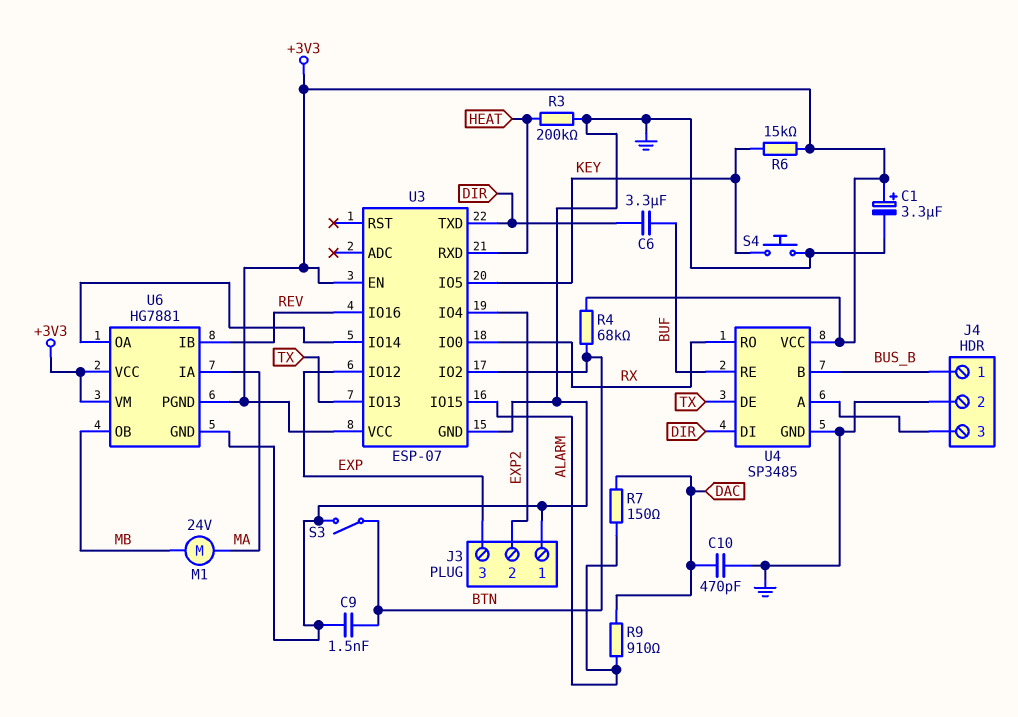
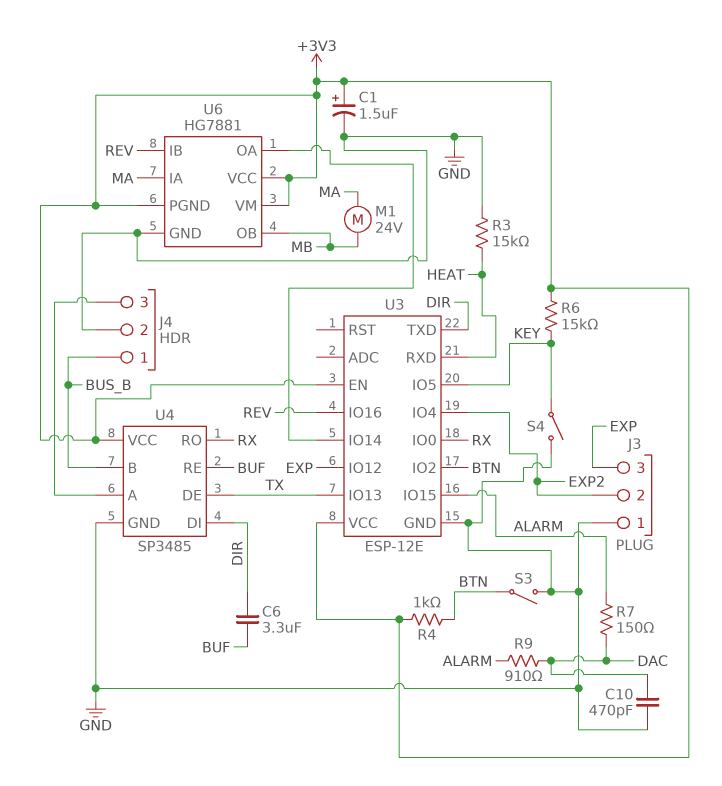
C1: 3.3uF (plus +3V3, minus GND) -> 1.5uF (plus +3V3, minus GND)
C9: 1.5nF (BTN, GND) -> none
R3: 200k (GND, HEAT) -> 15k (GND, HEAT)
R4: 68k (+3V3, BTN) -> 1k (+3V3, BTN)
S4: button (GND, KEY) -> switch (GND, KEY)
U3: ESP-07 -> ESP-12E

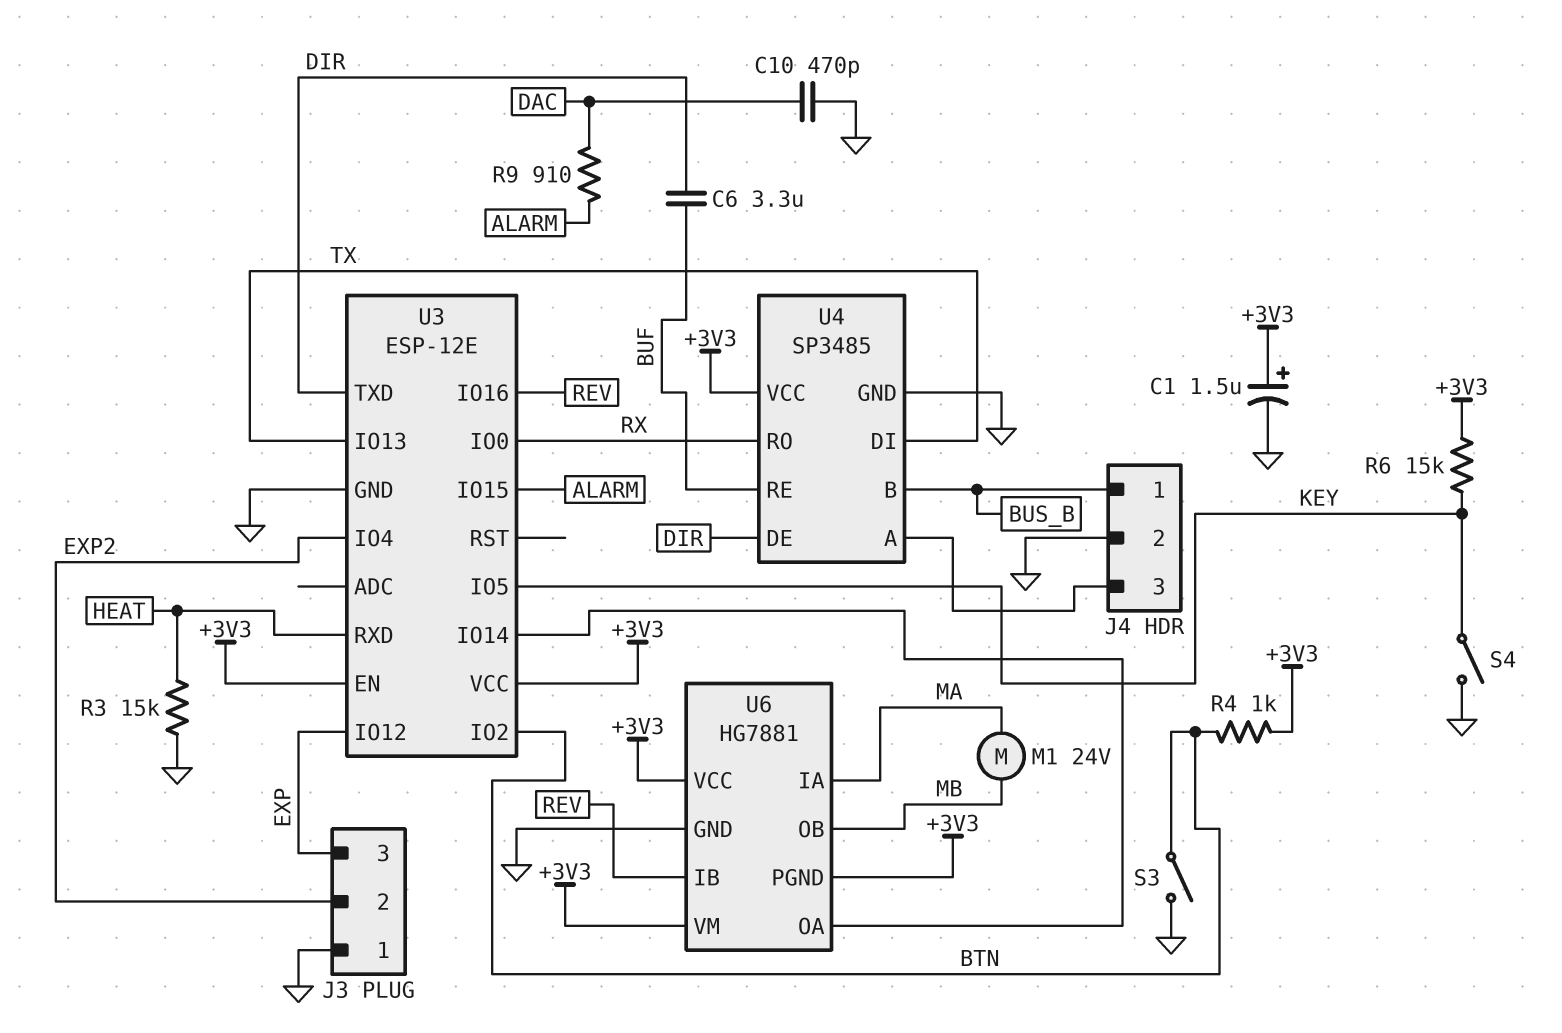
R7: 150 (ALARM, DAC) -> none
U4 pin DE: TX -> DIR
U4 pin DI: DIR -> TX

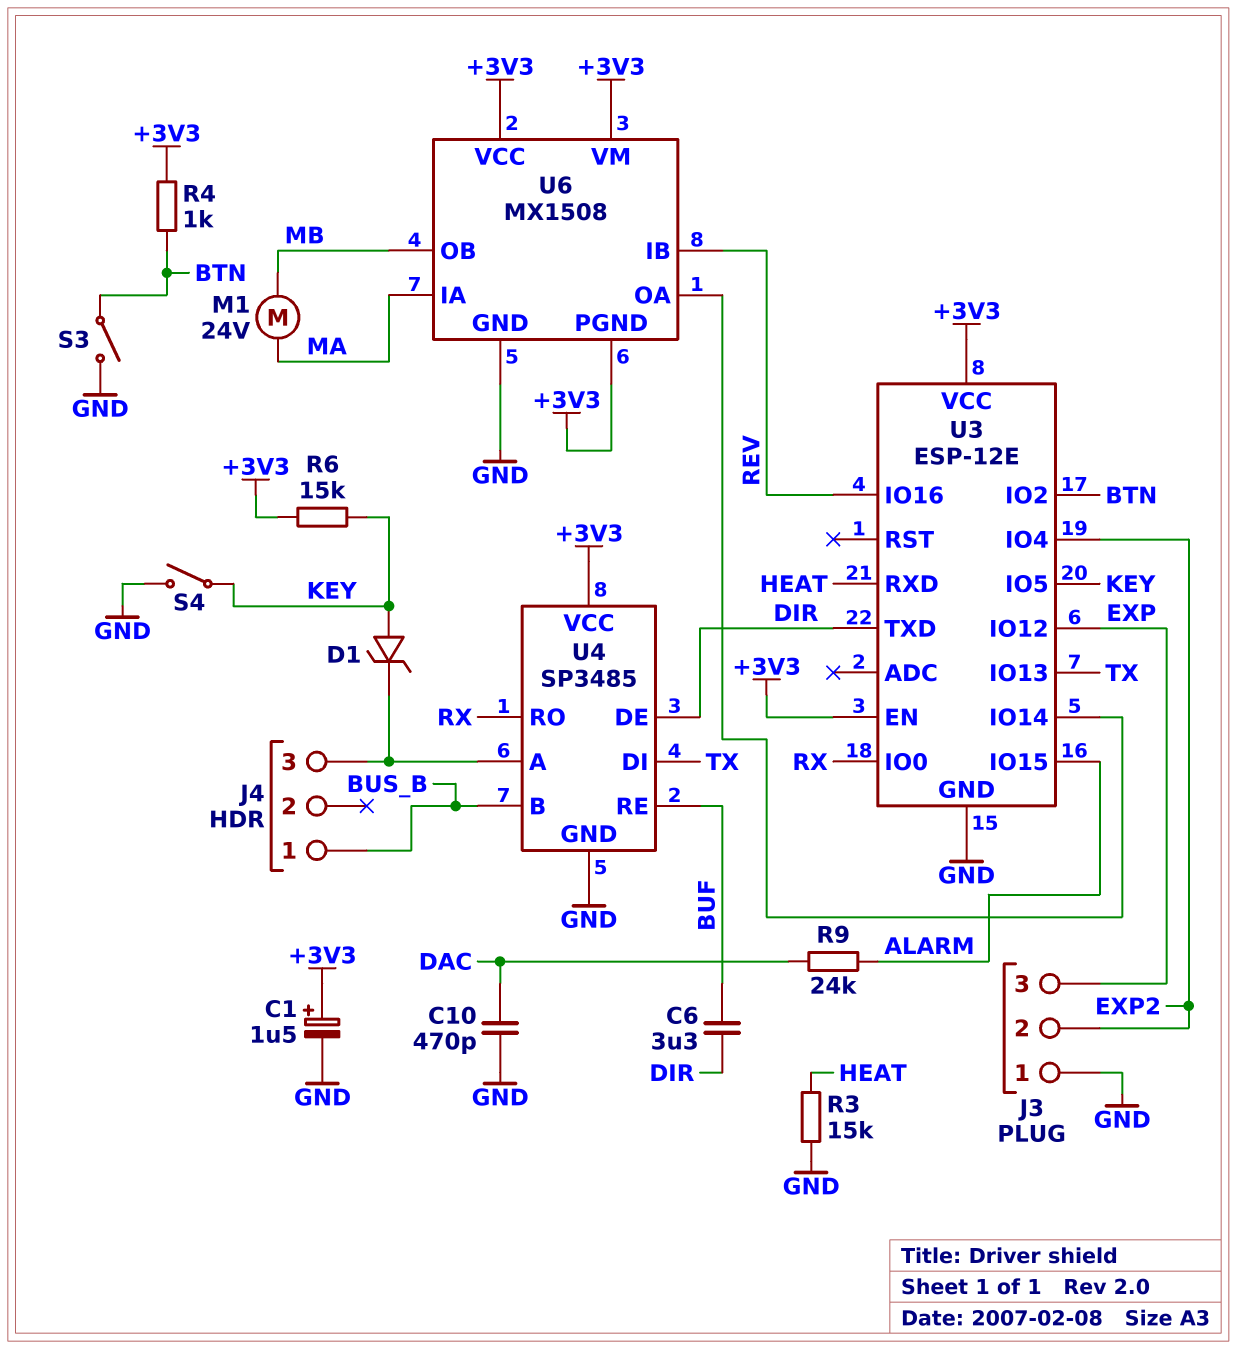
D1: none -> zener (A KEY, K J4/3)
J4 pin 2: GND -> none
R9: 910 (ALARM, DAC) -> 24k (ALARM, DAC)
U6: HG7881 -> MX1508

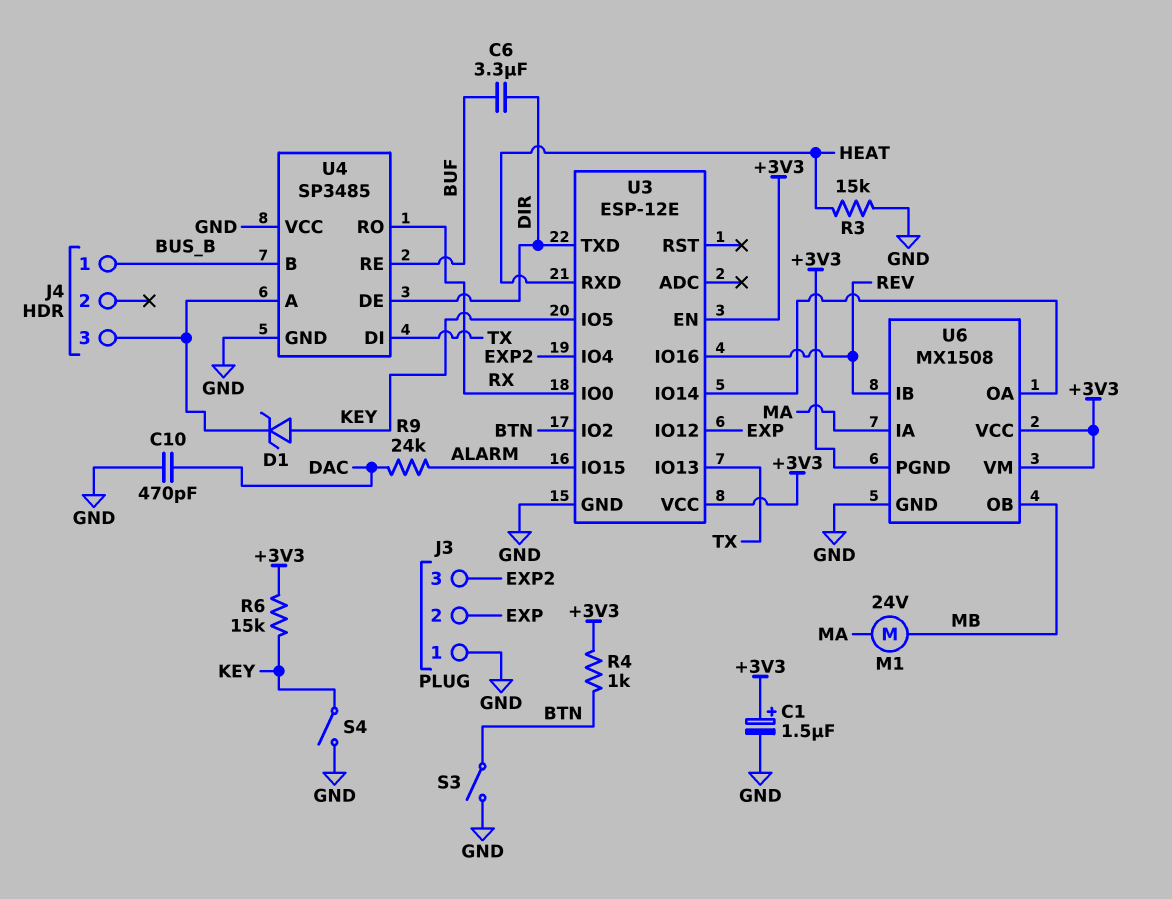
J3 pin 2: EXP2 -> EXP
J3 pin 3: EXP -> EXP2
U4 pin VCC: +3V3 -> GND

